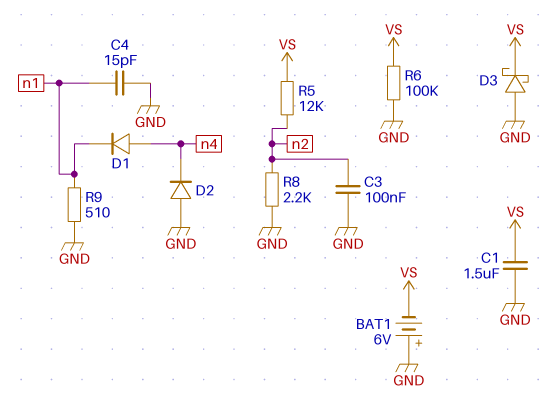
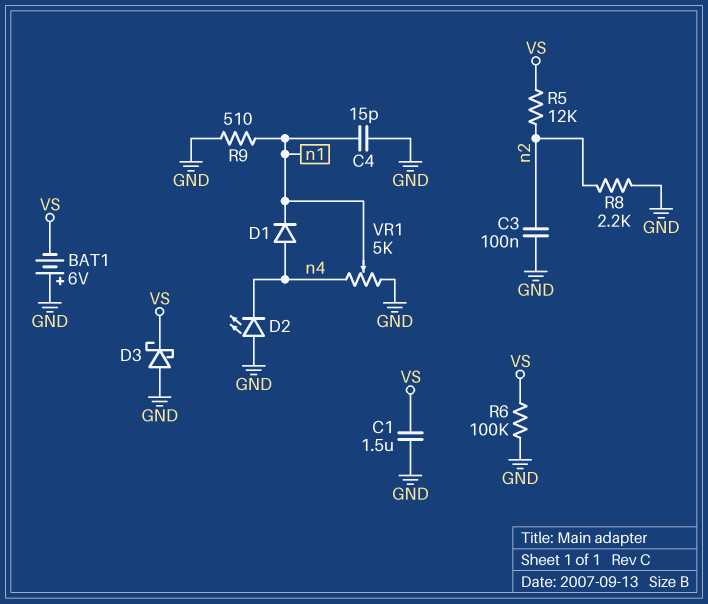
D2: diode (A GND, K n4) -> LED (A GND, K n4)
VR1: none -> 5k (GND, n4, wiper n1)

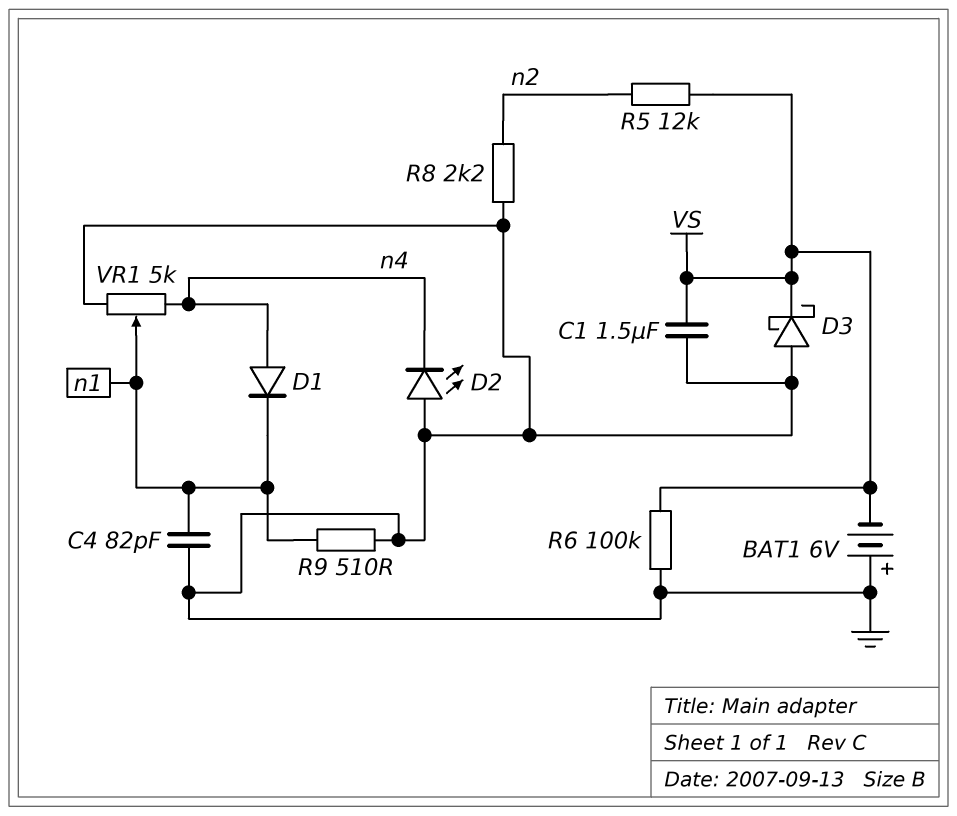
C3: 100nF (GND, n2) -> none
C4: 15pF (GND, n1) -> 82pF (GND, n1)

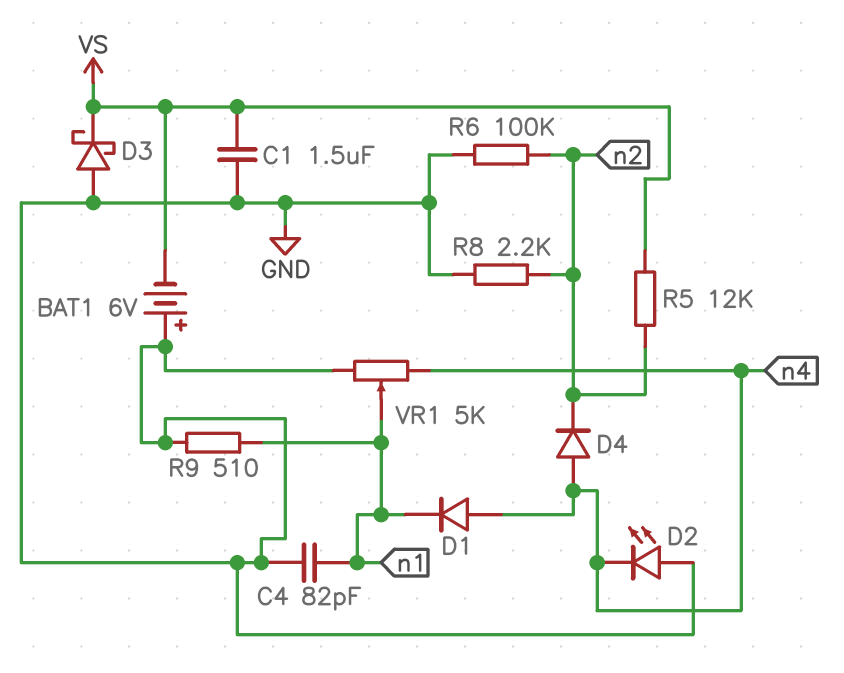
D4: none -> diode (A n4, K n2)
R6: 100k (GND, VS) -> 100k (GND, n2)

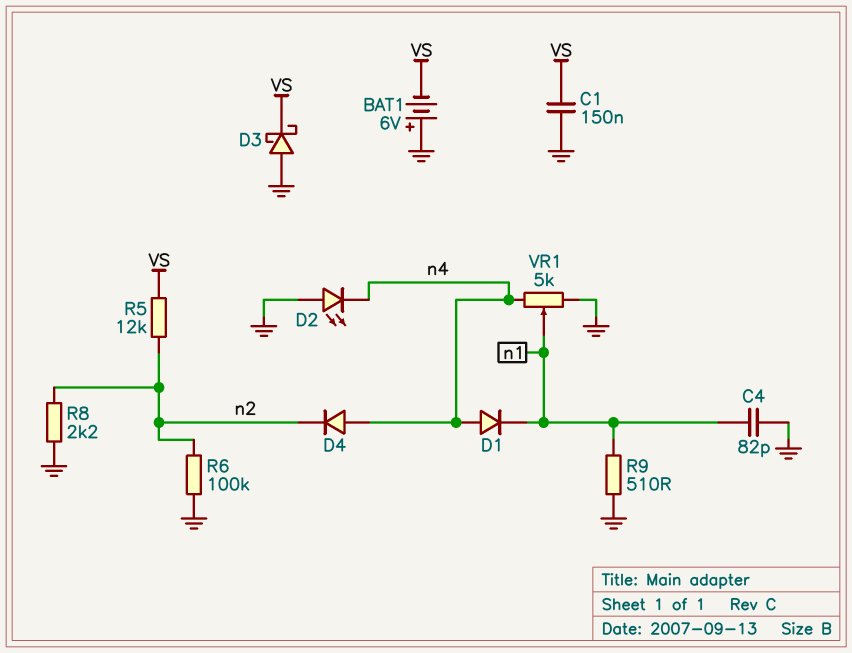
C1: 1.5uF (GND, VS) -> 150nF (GND, VS)

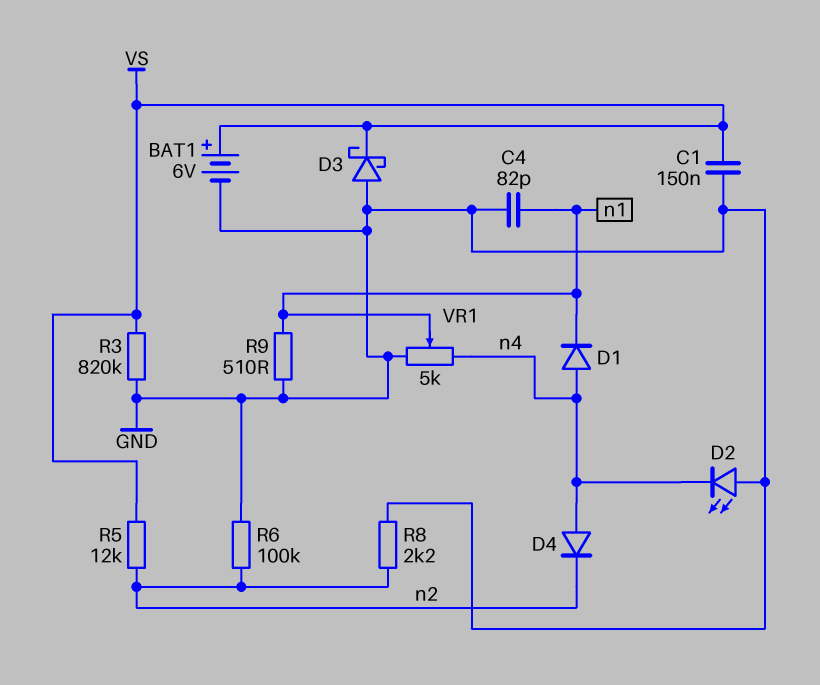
BAT1: 6V (plus GND, minus VS) -> 6V (plus VS, minus GND)
R3: none -> 820k (GND, VS)

